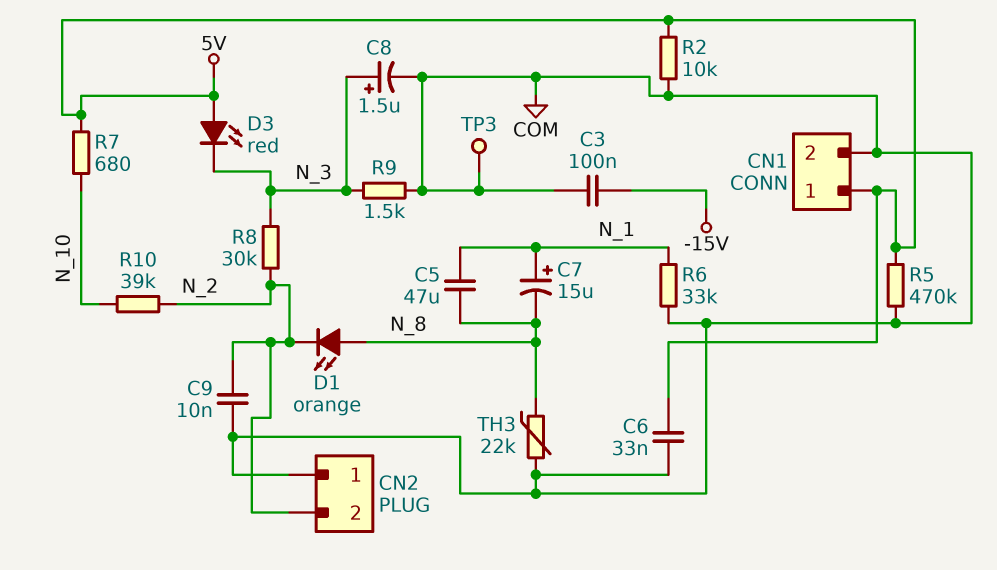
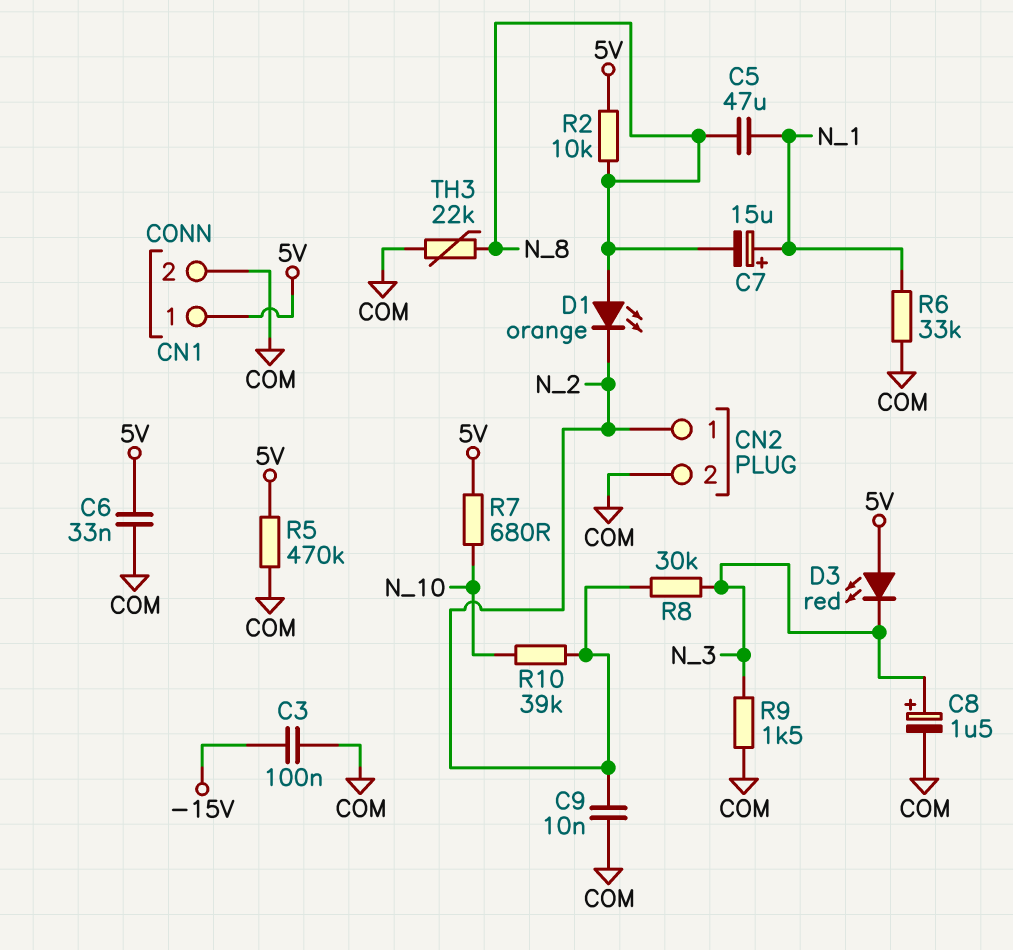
CN2 pin 1: COM -> N_2
CN2 pin 2: N_2 -> COM
R2: 10k (5V, COM) -> 10k (5V, N_8)
TP3: test point (COM) -> none

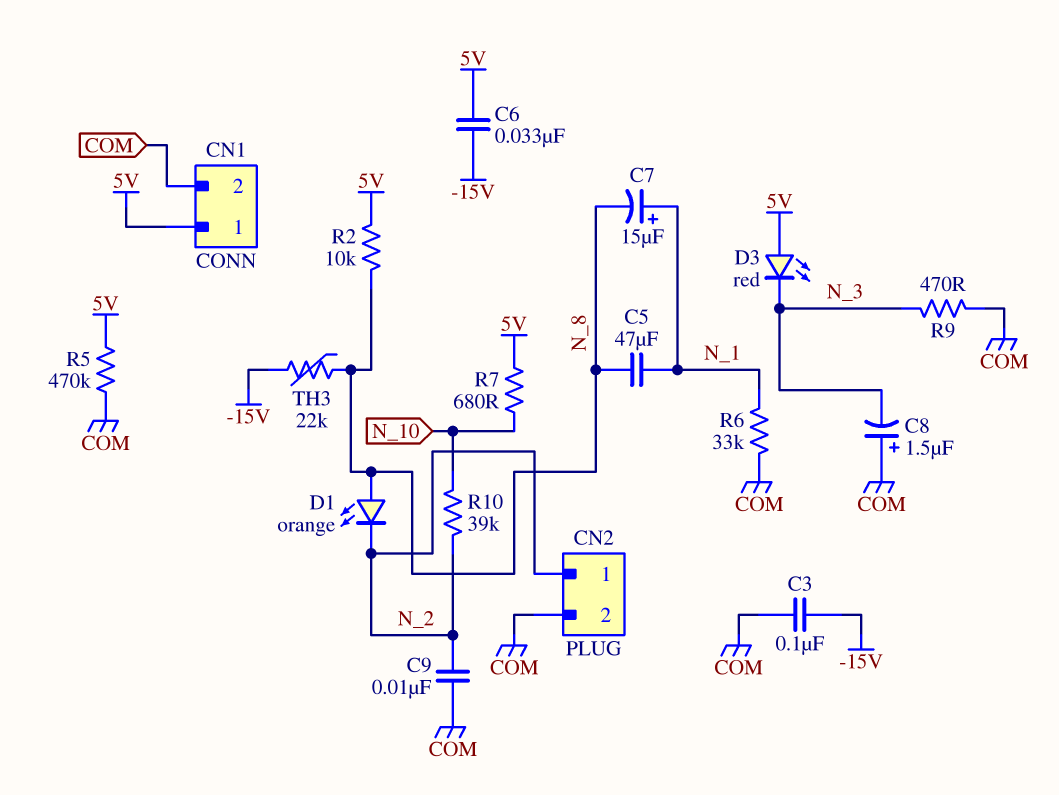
C6: 33nF (5V, COM) -> 33nF (-15V, 5V)
C8: 1.5uF (plus N_3, minus COM) -> 1.5uF (plus COM, minus N_3)
R8: 30k (N_2, N_3) -> none
R9: 1.5k (COM, N_3) -> 470 (COM, N_3)
TH3: 22k (COM, N_8) -> 22k (-15V, N_8)

